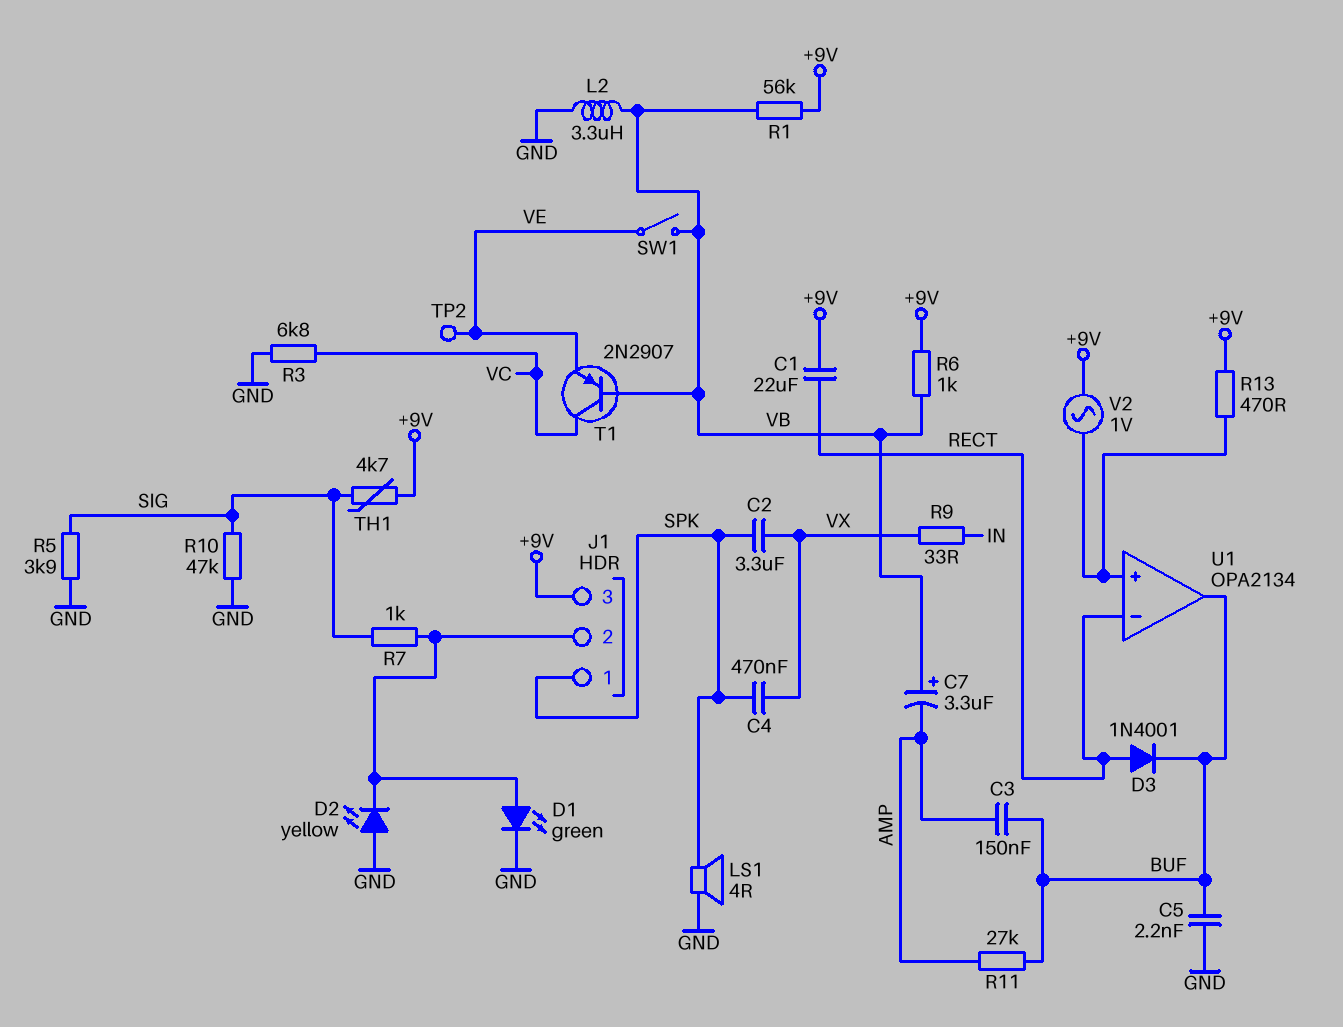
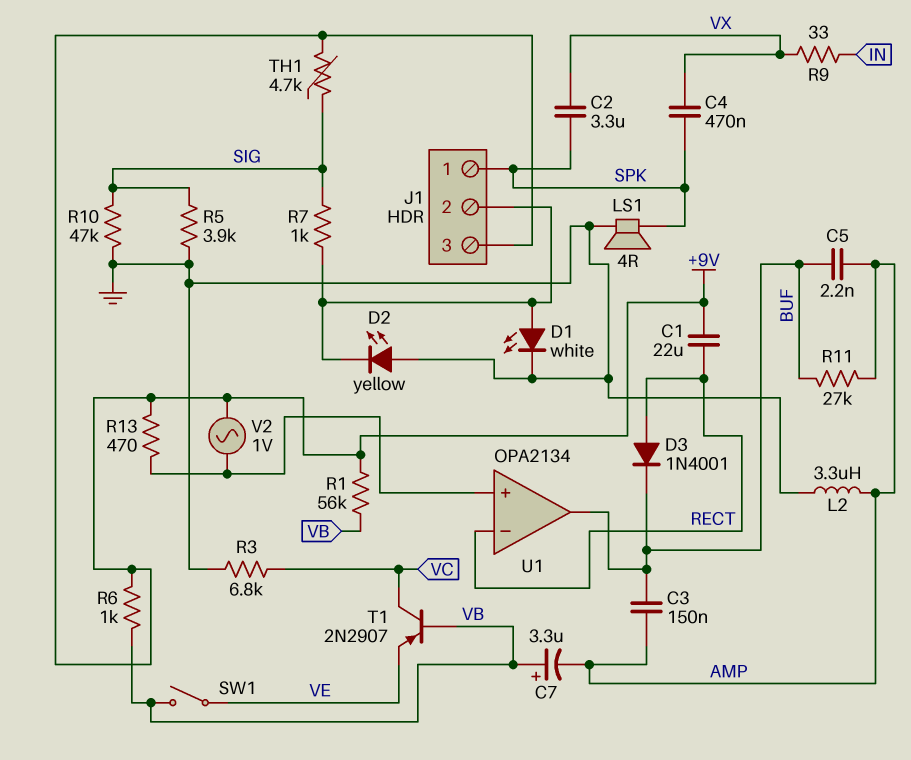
C5: 2.2nF (BUF, GND) -> 2.2nF (AMP, BUF)
D1: LED green (A J1/2, K GND) -> LED white (A J1/2, K GND)
L2: 3.3uH (GND, VB) -> 3.3uH (AMP, GND)
TP2: test point (VE) -> none

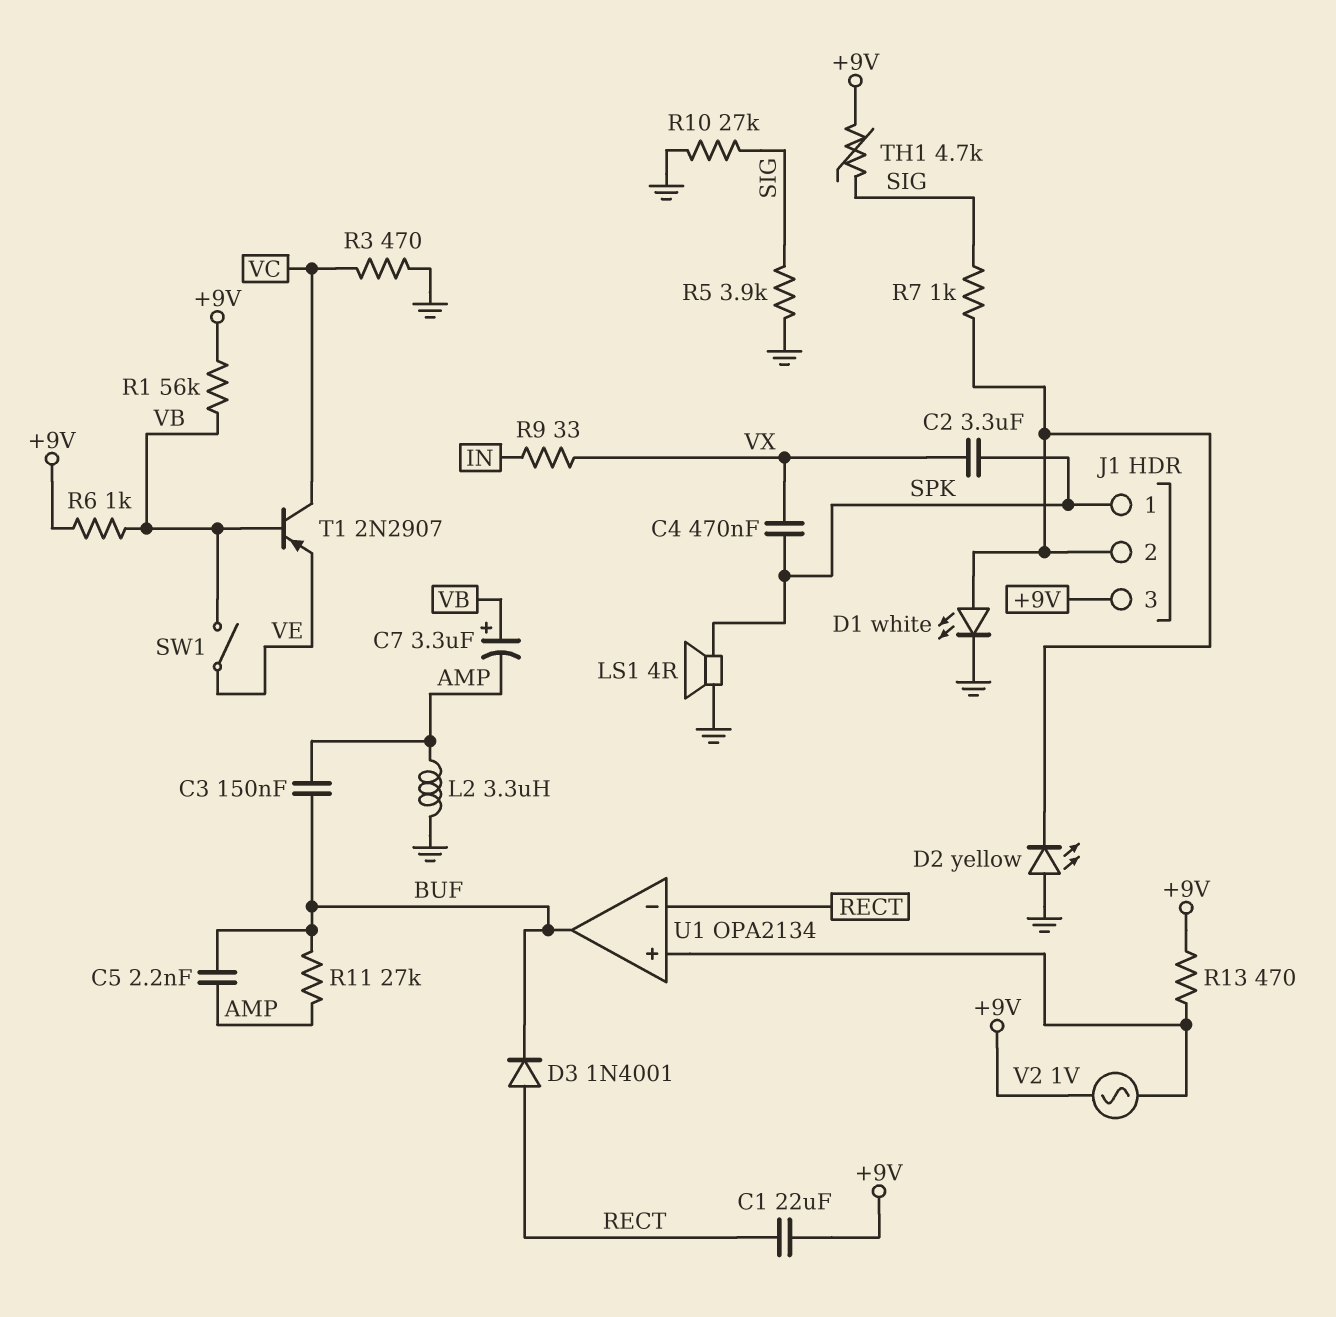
R3: 6.8k (GND, VC) -> 470 (GND, VC)
R10: 47k (GND, SIG) -> 27k (GND, SIG)

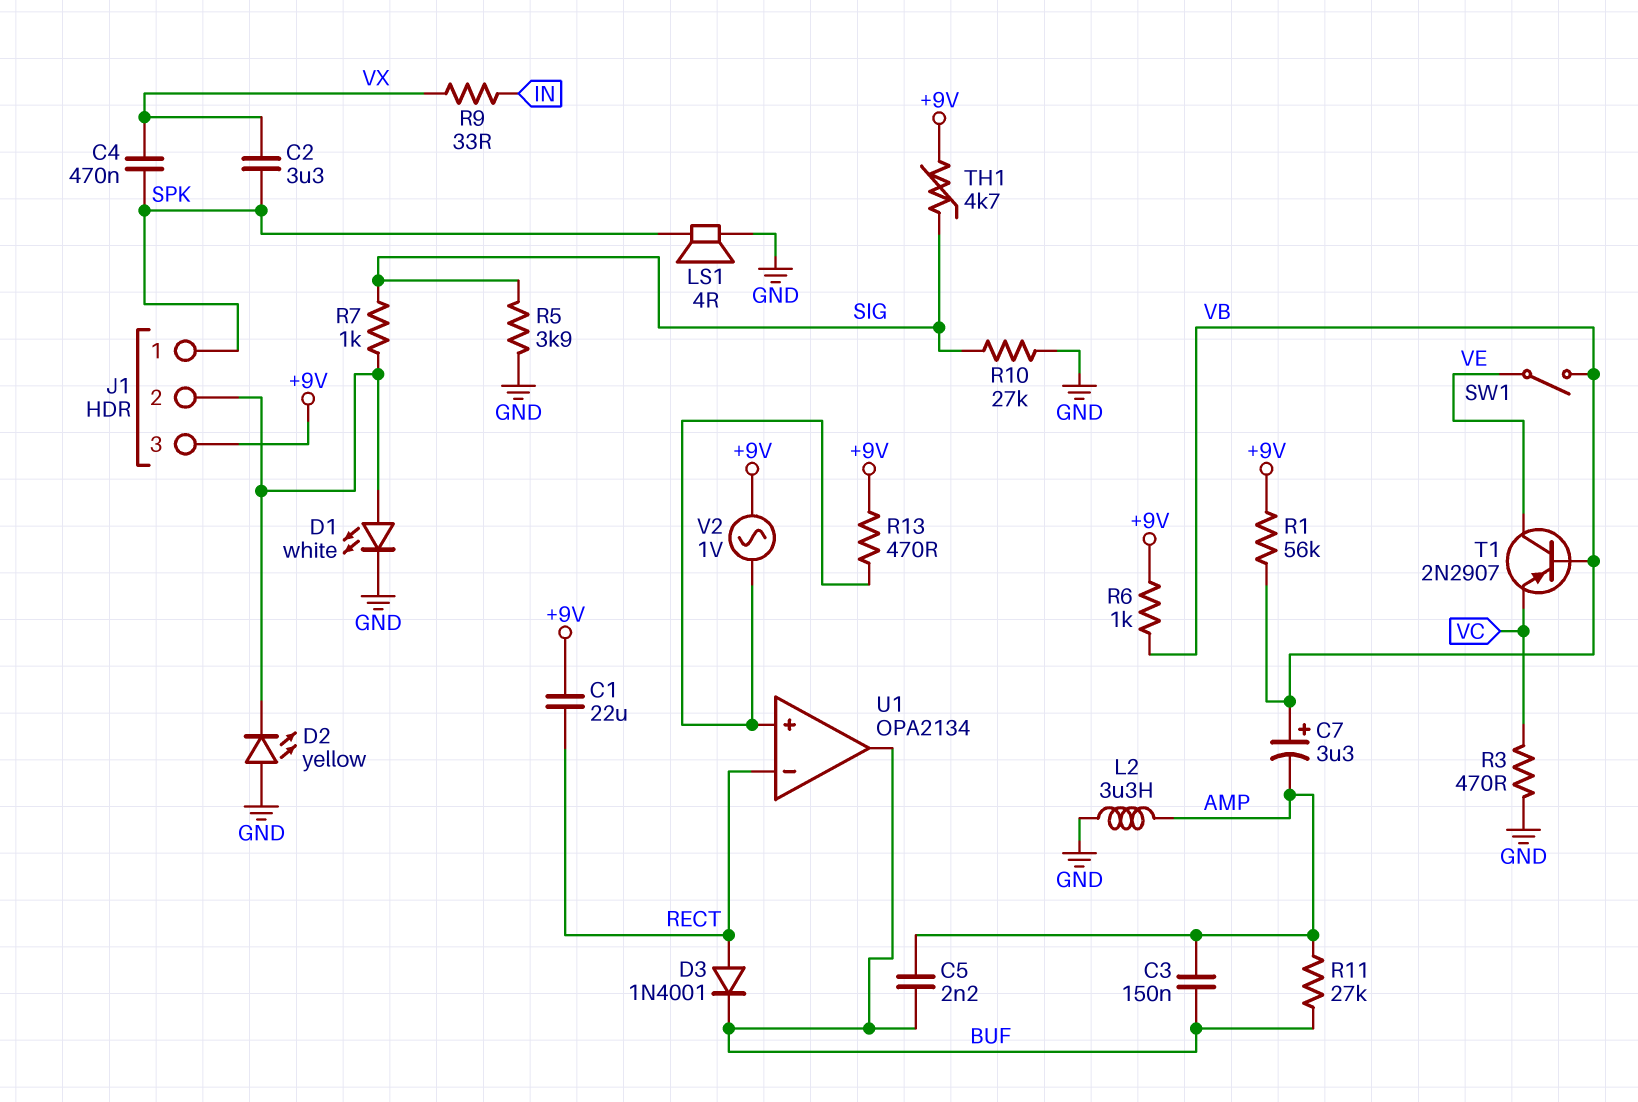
T1: PNP 2N2907 (B VB, C VC, E VE) -> PNP 2N2907 (B VB, C VE, E VC)

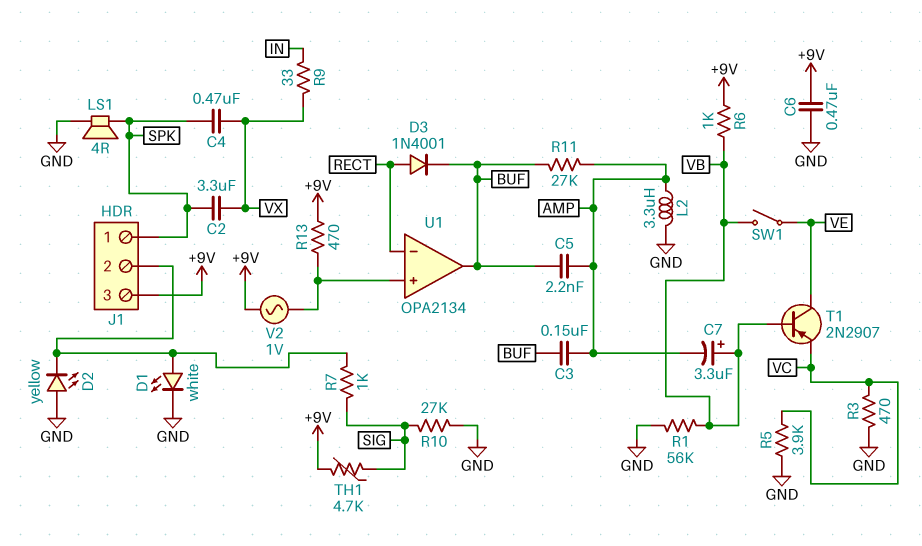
C1: 22uF (+9V, RECT) -> none
C6: none -> 470nF (+9V, GND)
R1: 56k (+9V, VB) -> 56k (GND, VB)
R5: 3.9k (GND, SIG) -> 3.9k (GND, VC)

